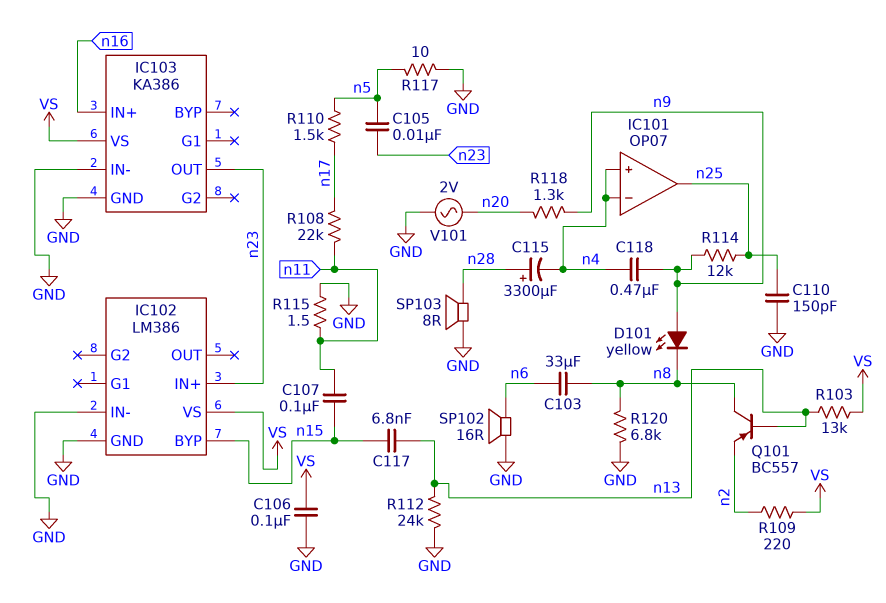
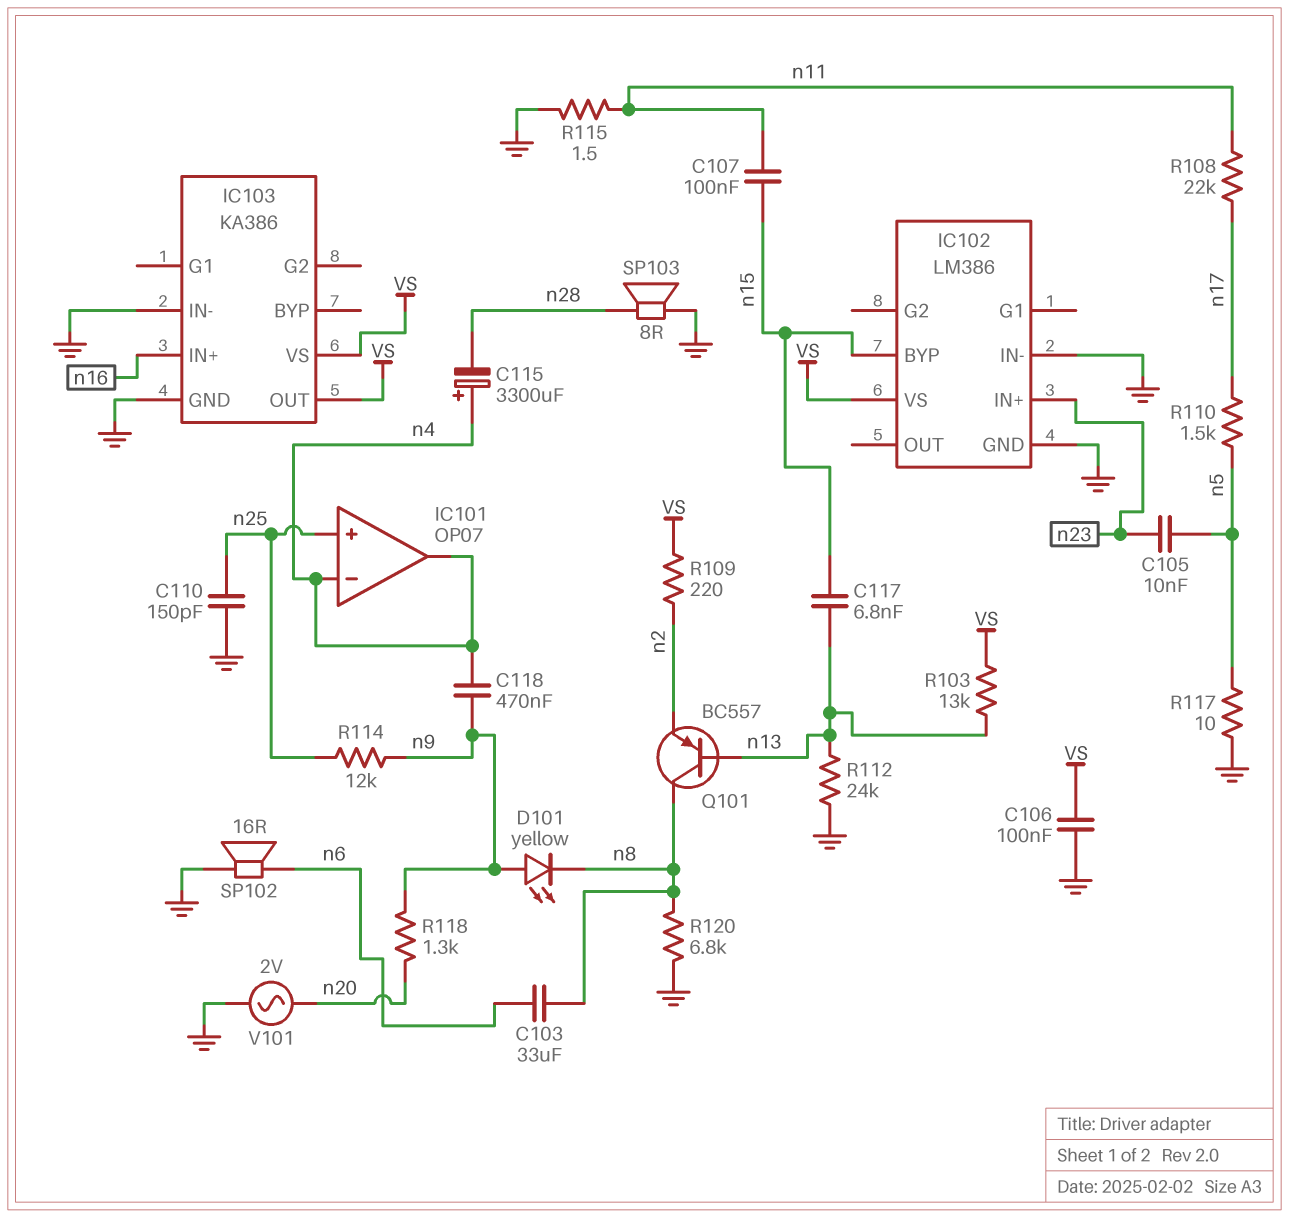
C115: 3300uF (plus n28, minus n4) -> 3300uF (plus n4, minus n28)
IC101 pin in+: n4 -> n25
IC101 pin out: n25 -> n4
IC103 pin OUT: n23 -> VS

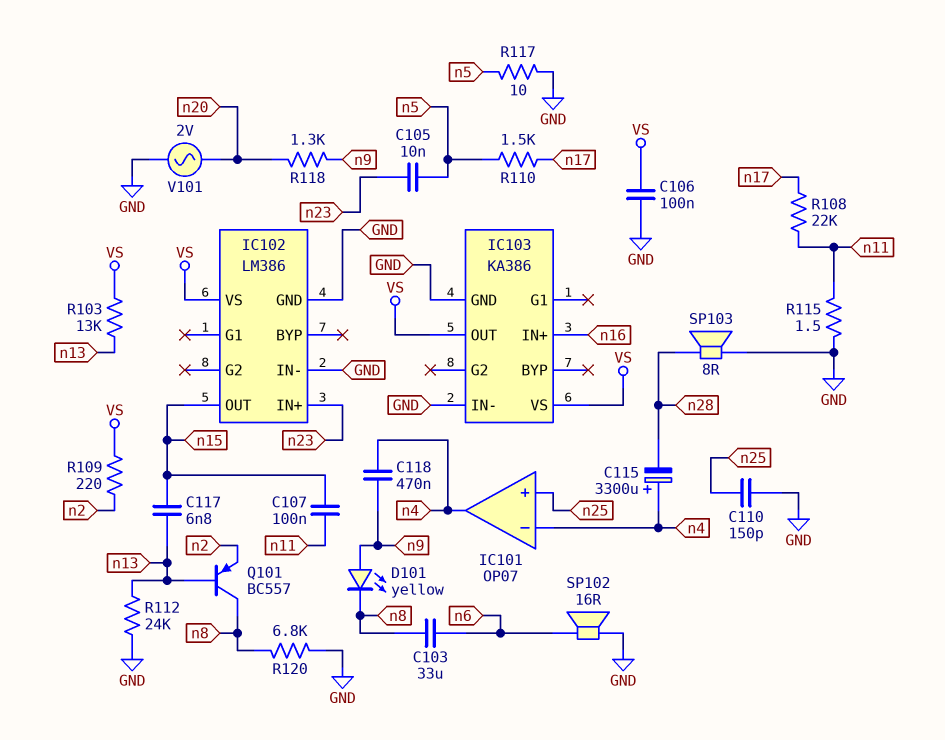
IC102 pin BYP: n15 -> none
IC102 pin OUT: none -> n15
R114: 12k (n9, n25) -> none

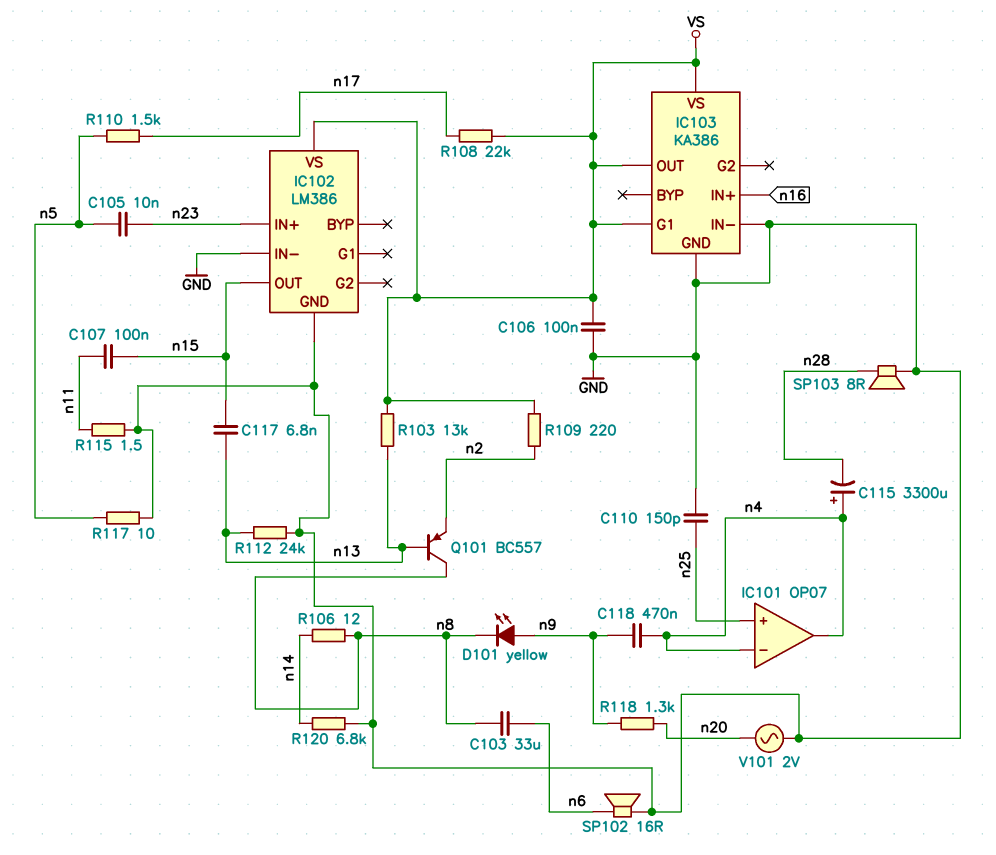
IC103 pin G1: none -> VS
R106: none -> 12 (n8, n14)
R108: 22k (n11, n17) -> 22k (VS, n17)
R120: 6.8k (GND, n8) -> 6.8k (GND, n14)

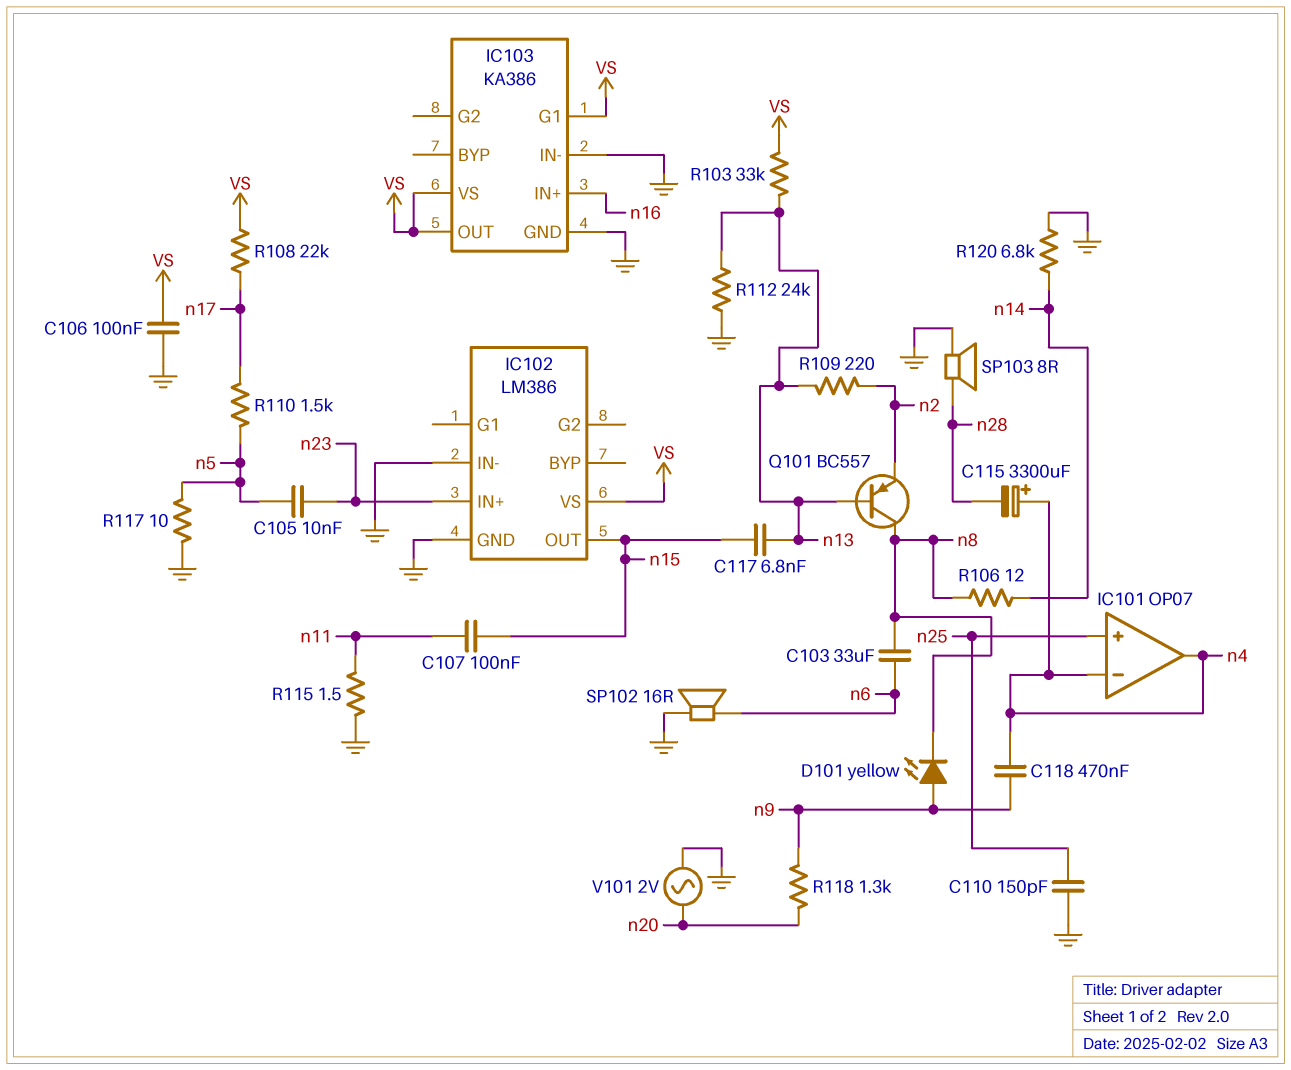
R103: 13k (VS, n13) -> 33k (VS, n13)
R109: 220 (VS, n2) -> 220 (n2, n13)

